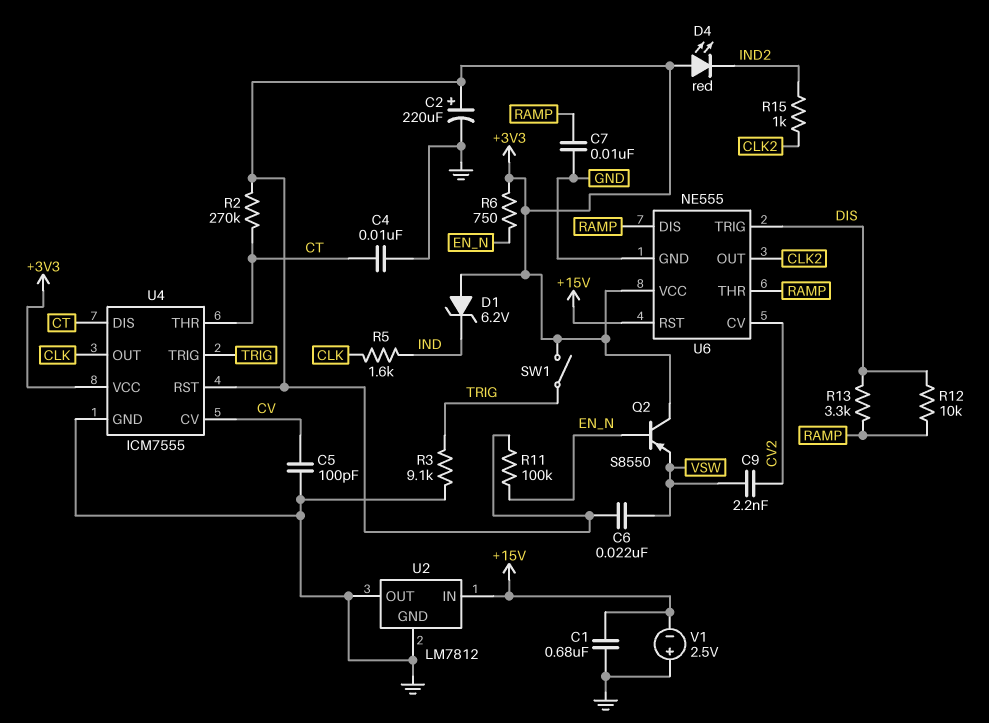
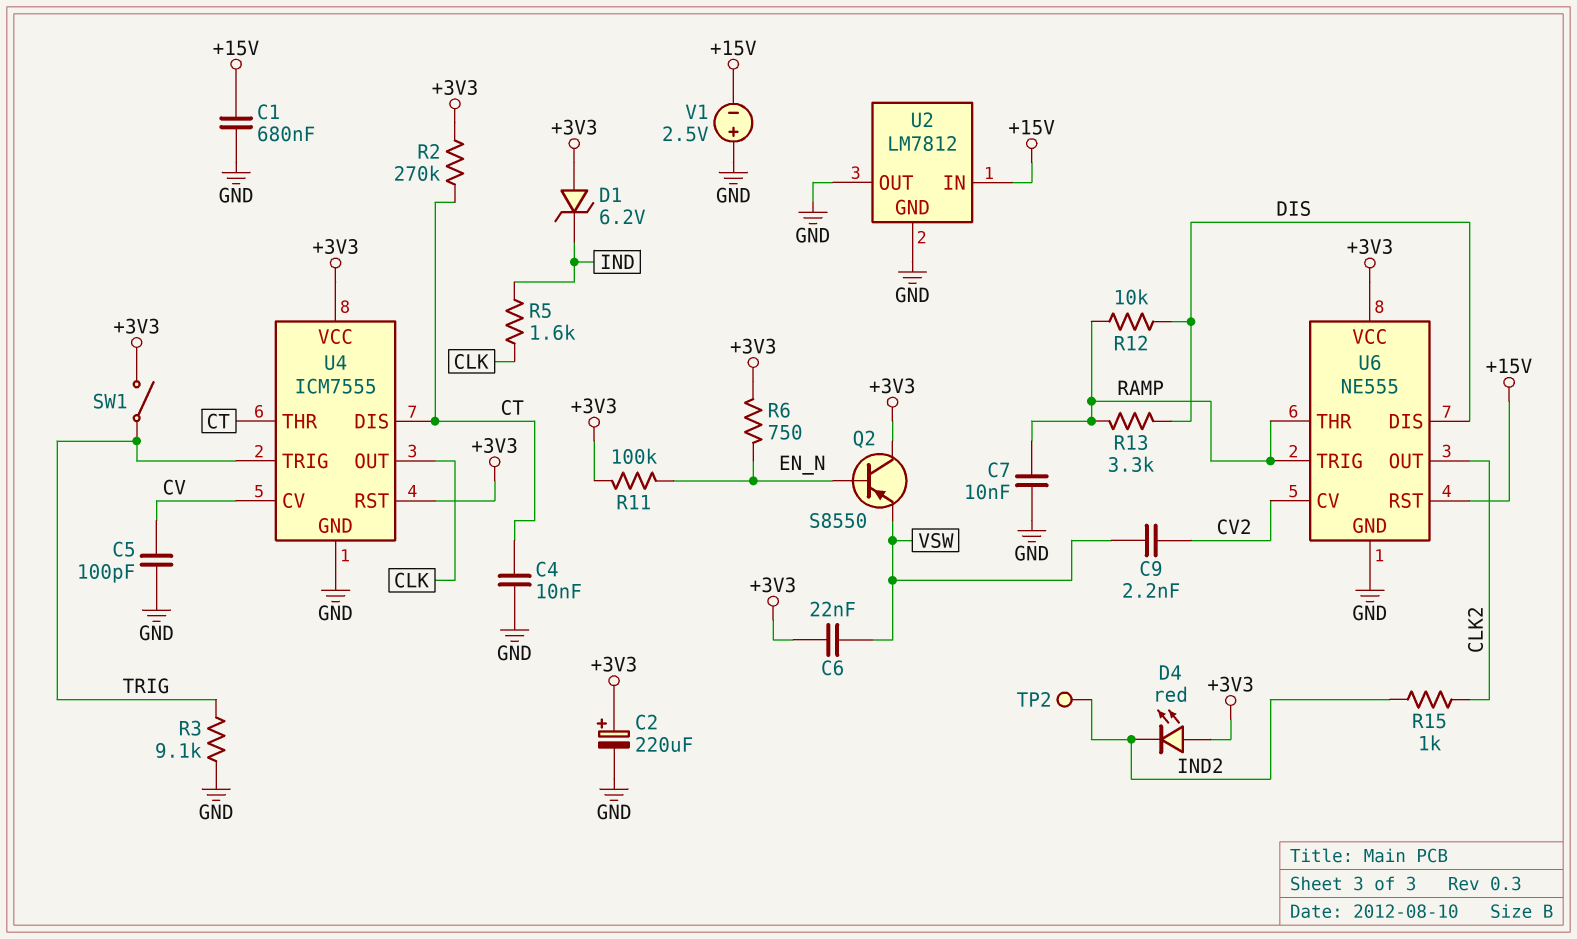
TP2: none -> test point (IND2)
U6 pin DIS: RAMP -> DIS
U6 pin TRIG: DIS -> RAMP

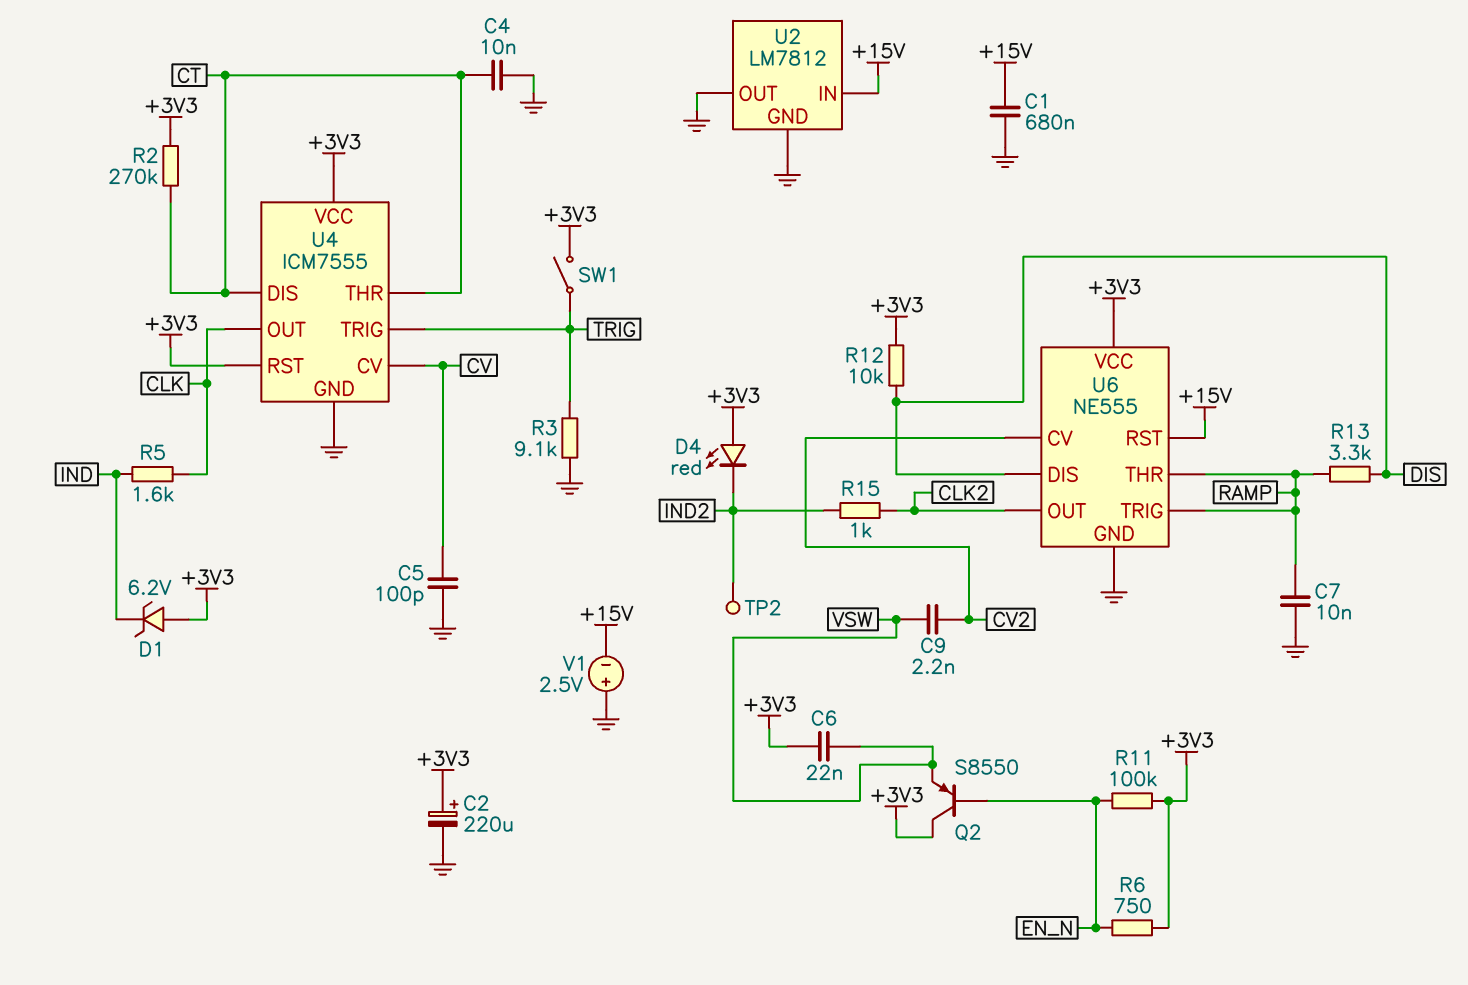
R12: 10k (DIS, RAMP) -> 10k (+3V3, DIS)

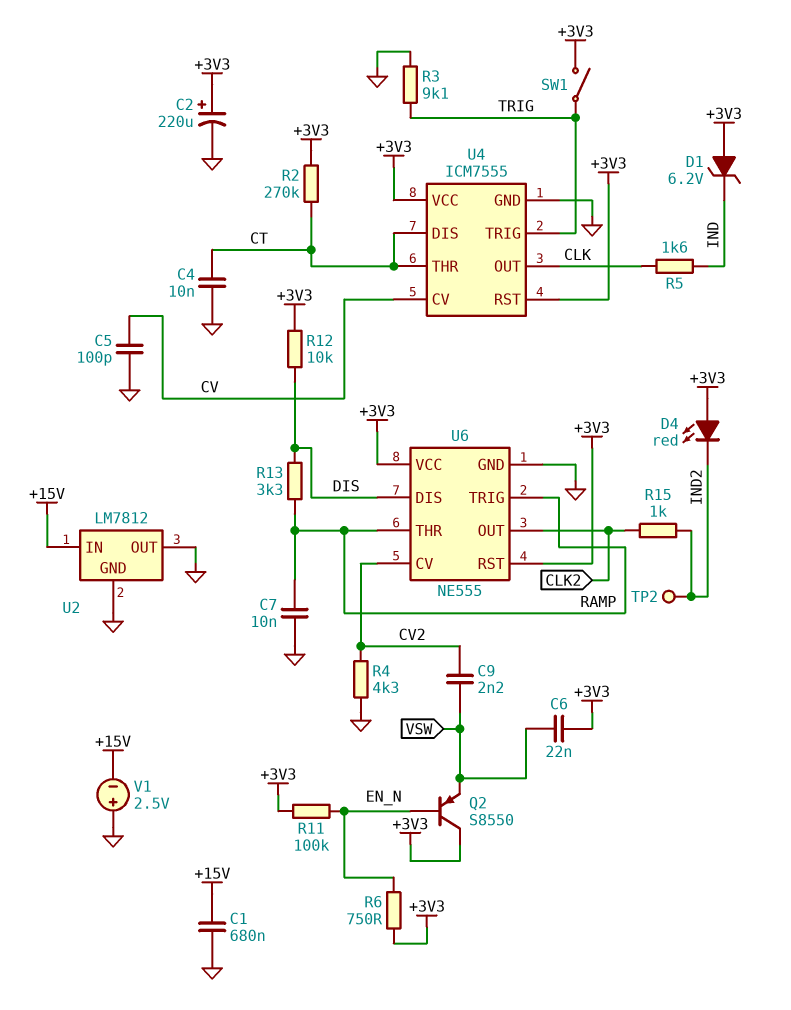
R4: none -> 4.3k (CV2, GND)
U6 pin RST: +15V -> +3V3

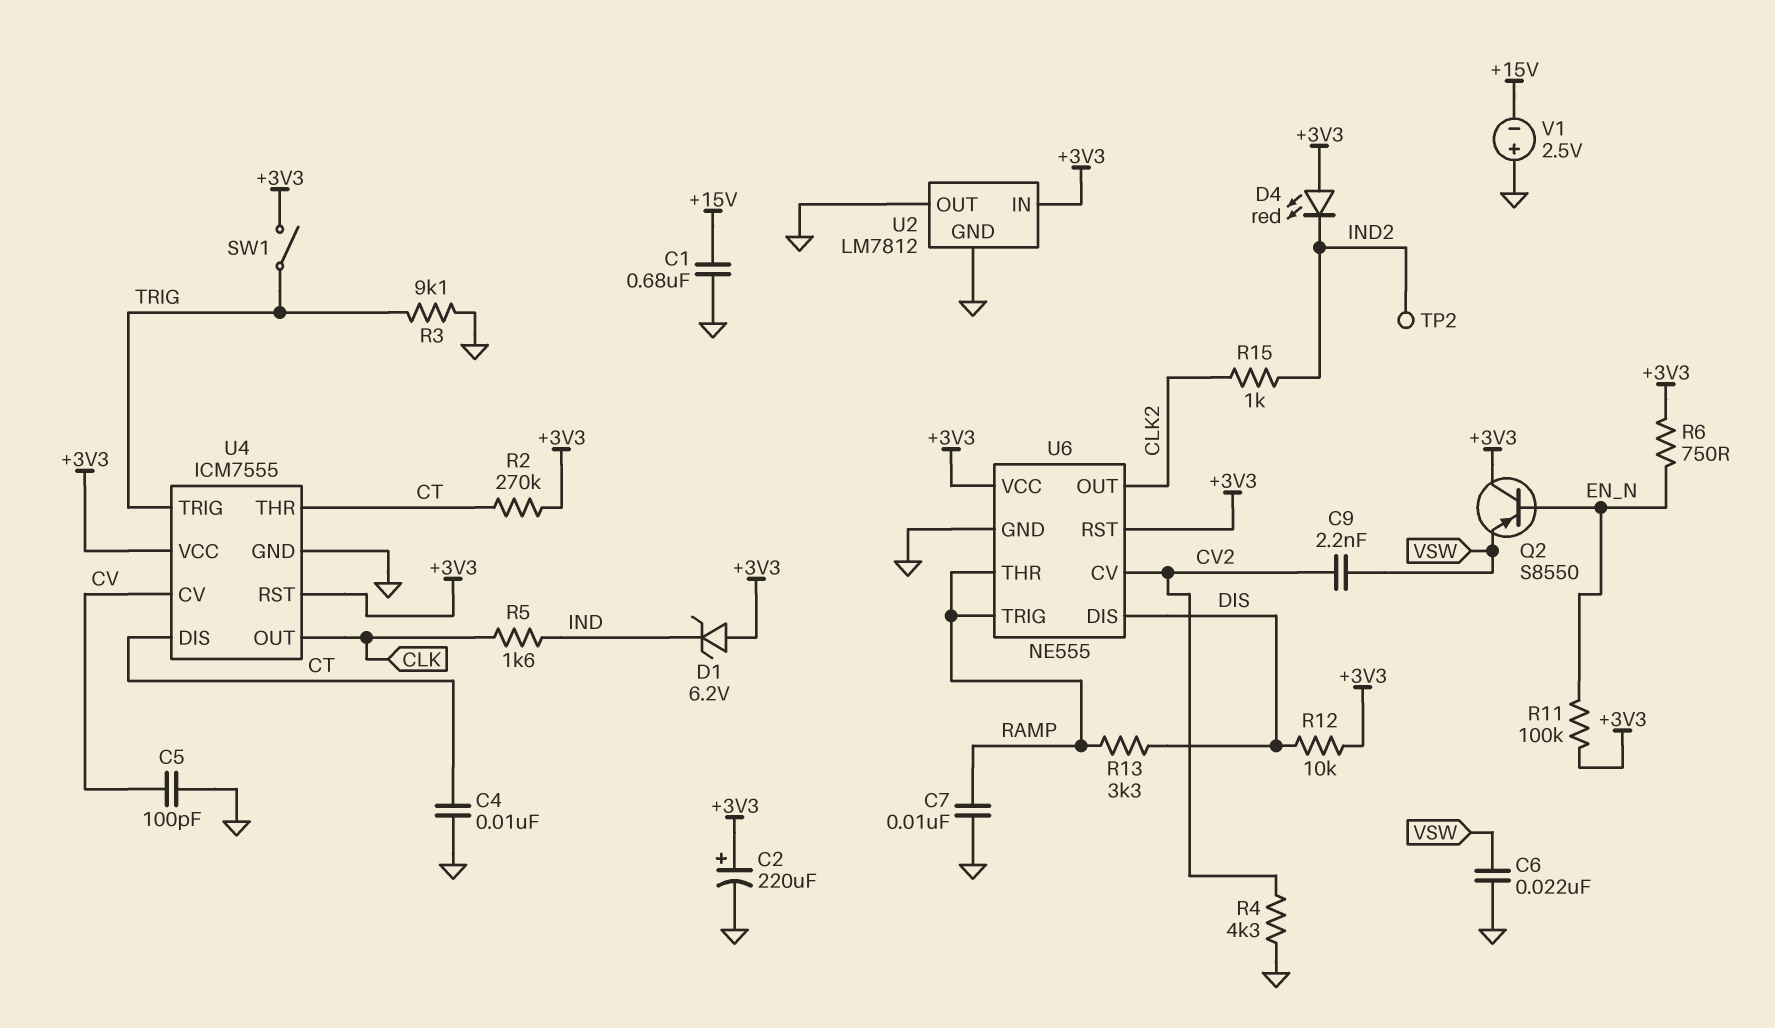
C6: 22nF (+3V3, VSW) -> 22nF (GND, VSW)
U2 pin IN: +15V -> +3V3

